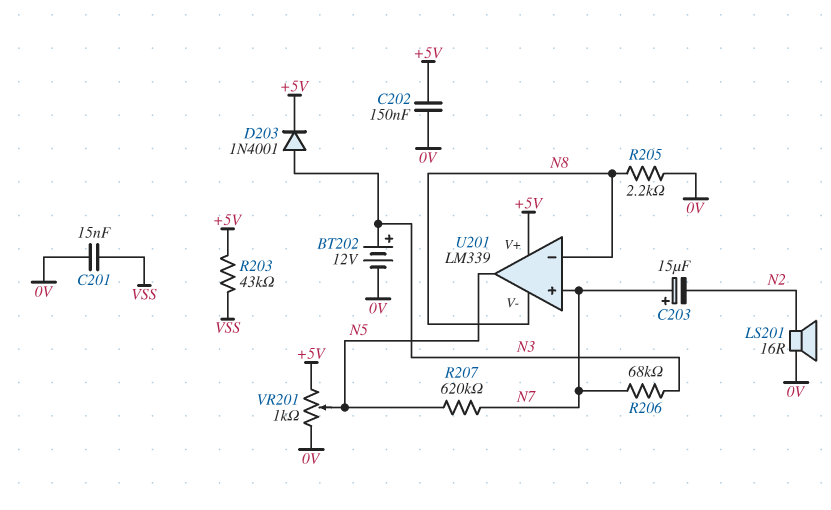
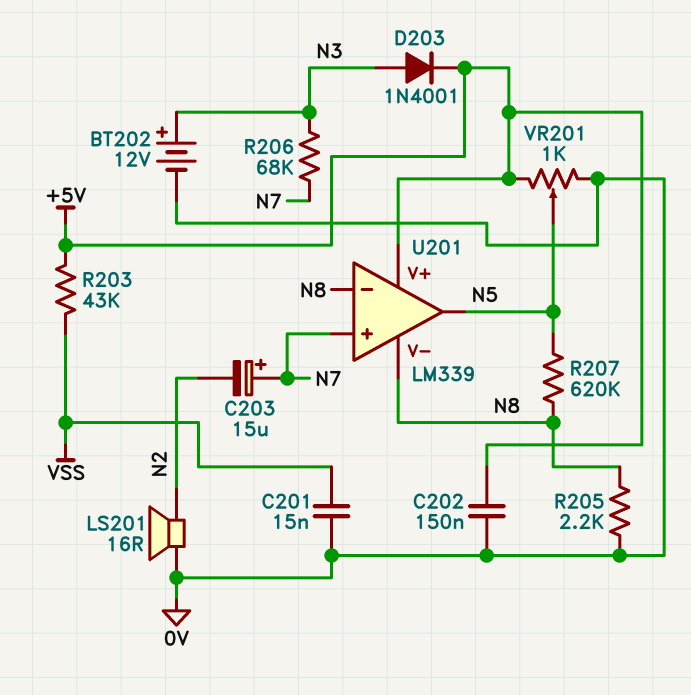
R207: 620k (N5, N7) -> 620k (N5, N8)

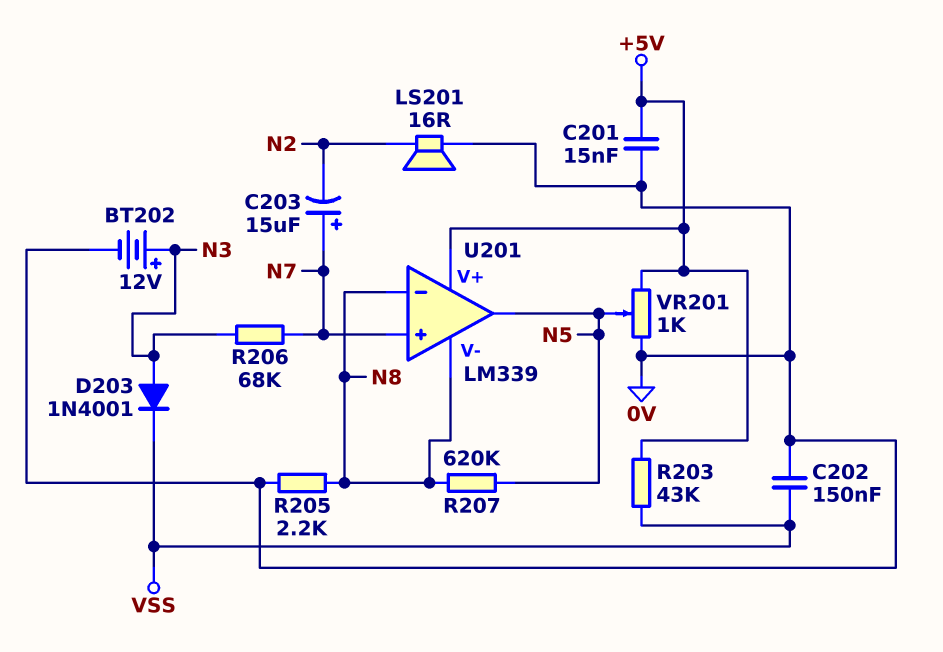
C201: 15nF (0V, VSS) -> 15nF (+5V, 0V)
C202: 150nF (+5V, 0V) -> 150nF (0V, VSS)
D203: diode 1N4001 (A N3, K +5V) -> diode 1N4001 (A N3, K VSS)

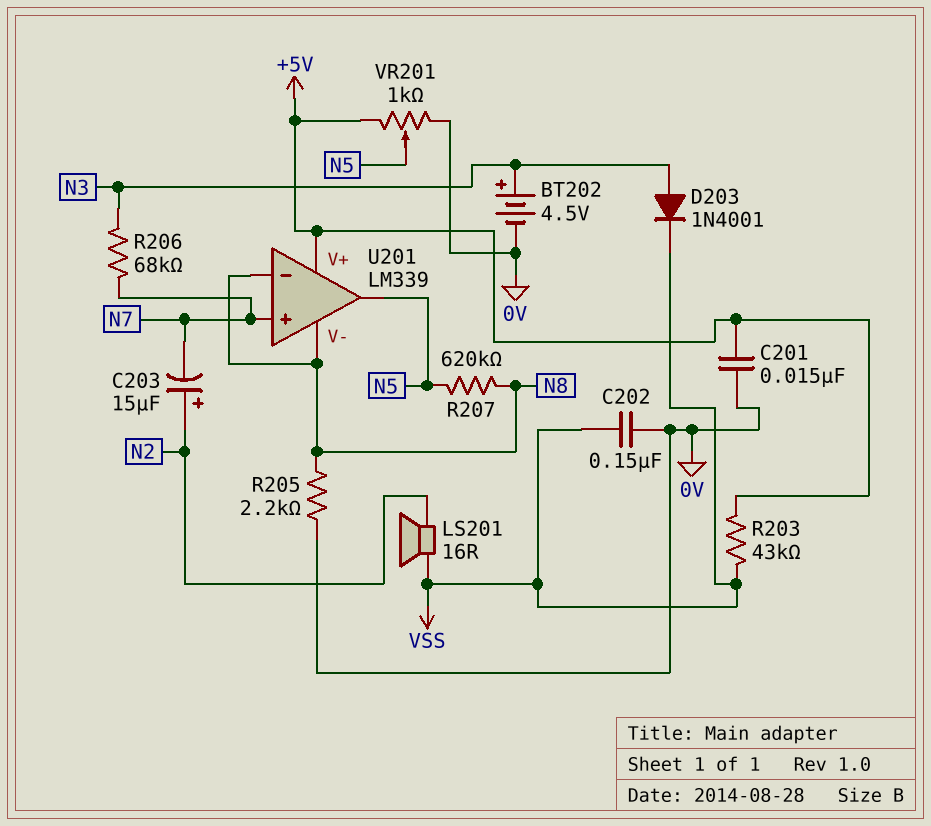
BT202: 12V (plus N3, minus 0V) -> 4.5V (plus N3, minus 0V)
C203: 15uF (plus N7, minus N2) -> 15uF (plus N2, minus N7)
LS201: speaker 16R (0V, N2) -> speaker 16R (N2, VSS)

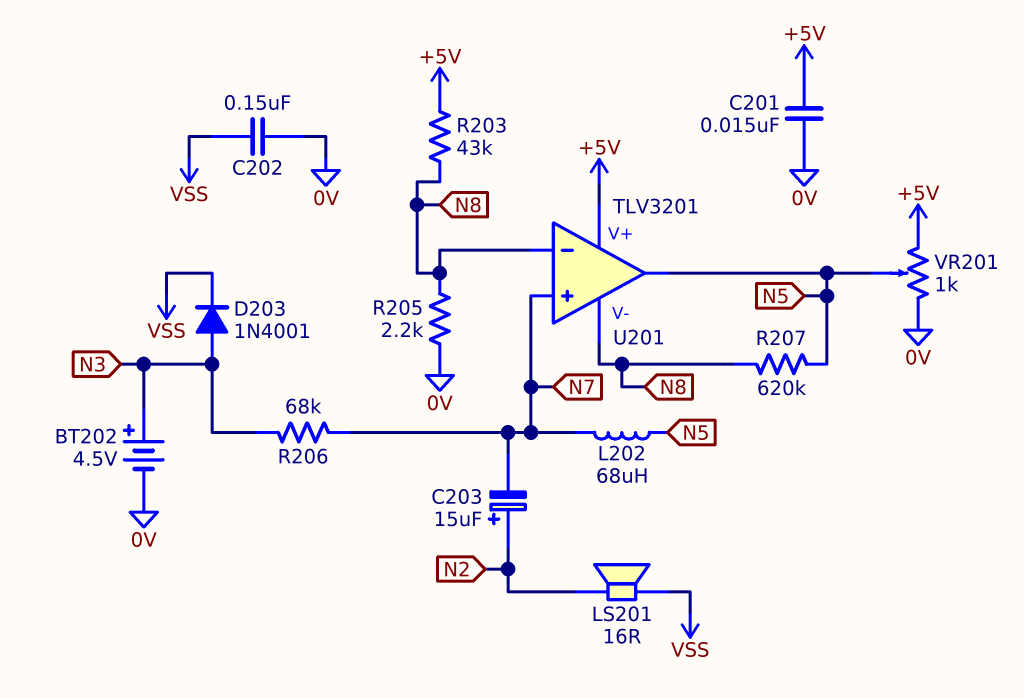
L202: none -> 68uH (N5, N7)
R203: 43k (+5V, VSS) -> 43k (+5V, N8)
U201: LM339 -> TLV3201

